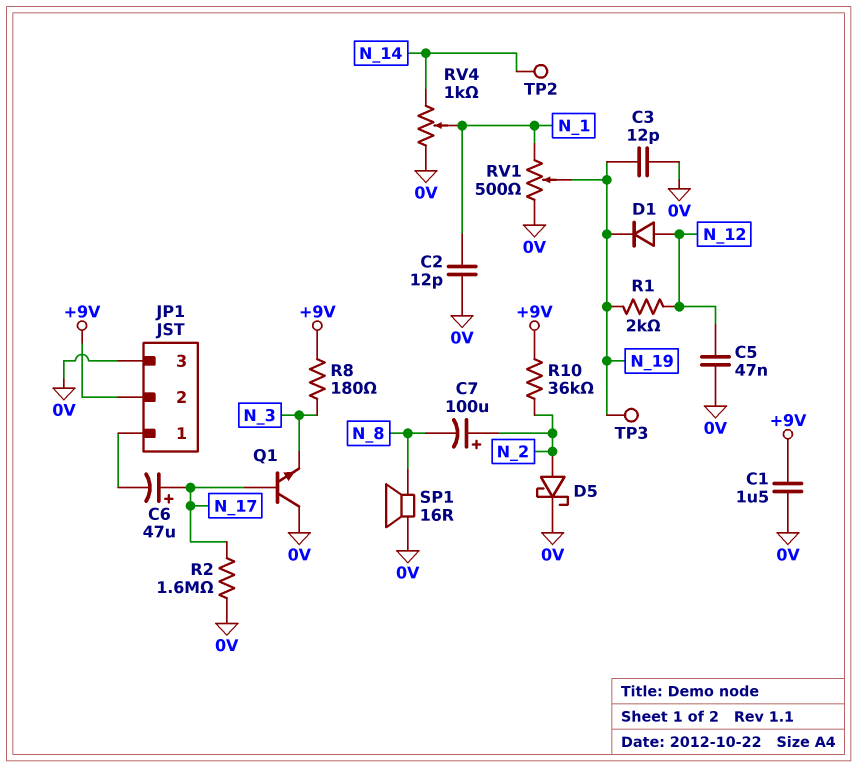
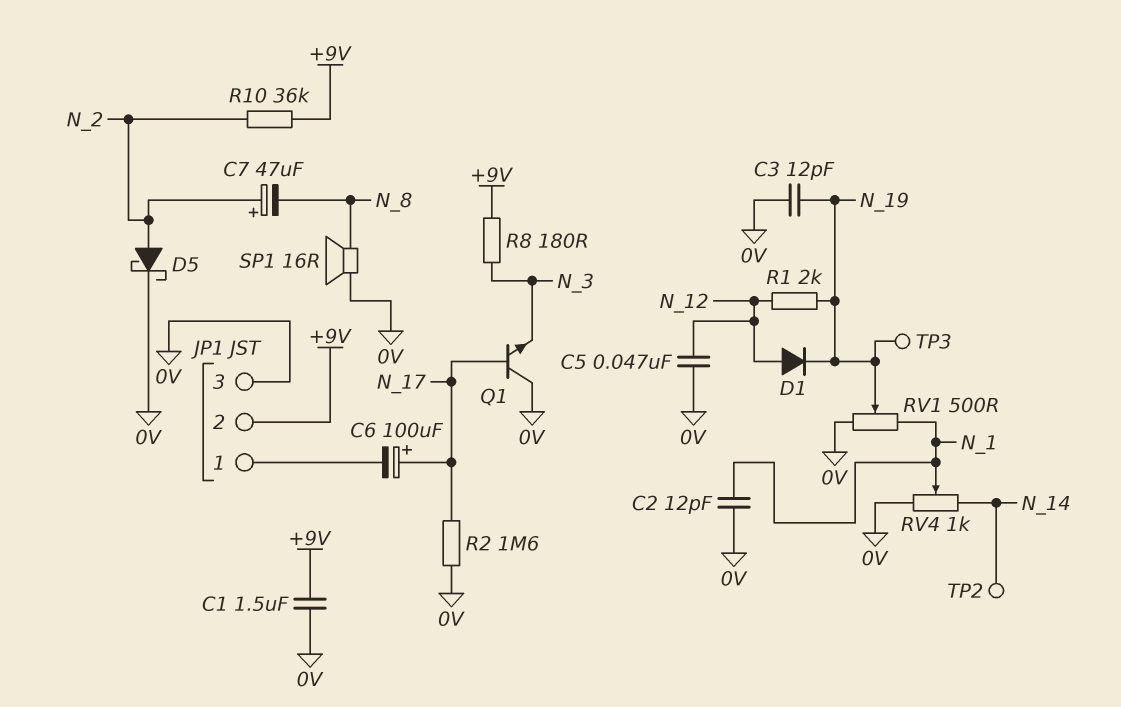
C6: 47uF (plus N_17, minus JP1/1) -> 100uF (plus N_17, minus JP1/1)
C7: 100uF (plus N_2, minus N_8) -> 47uF (plus N_2, minus N_8)

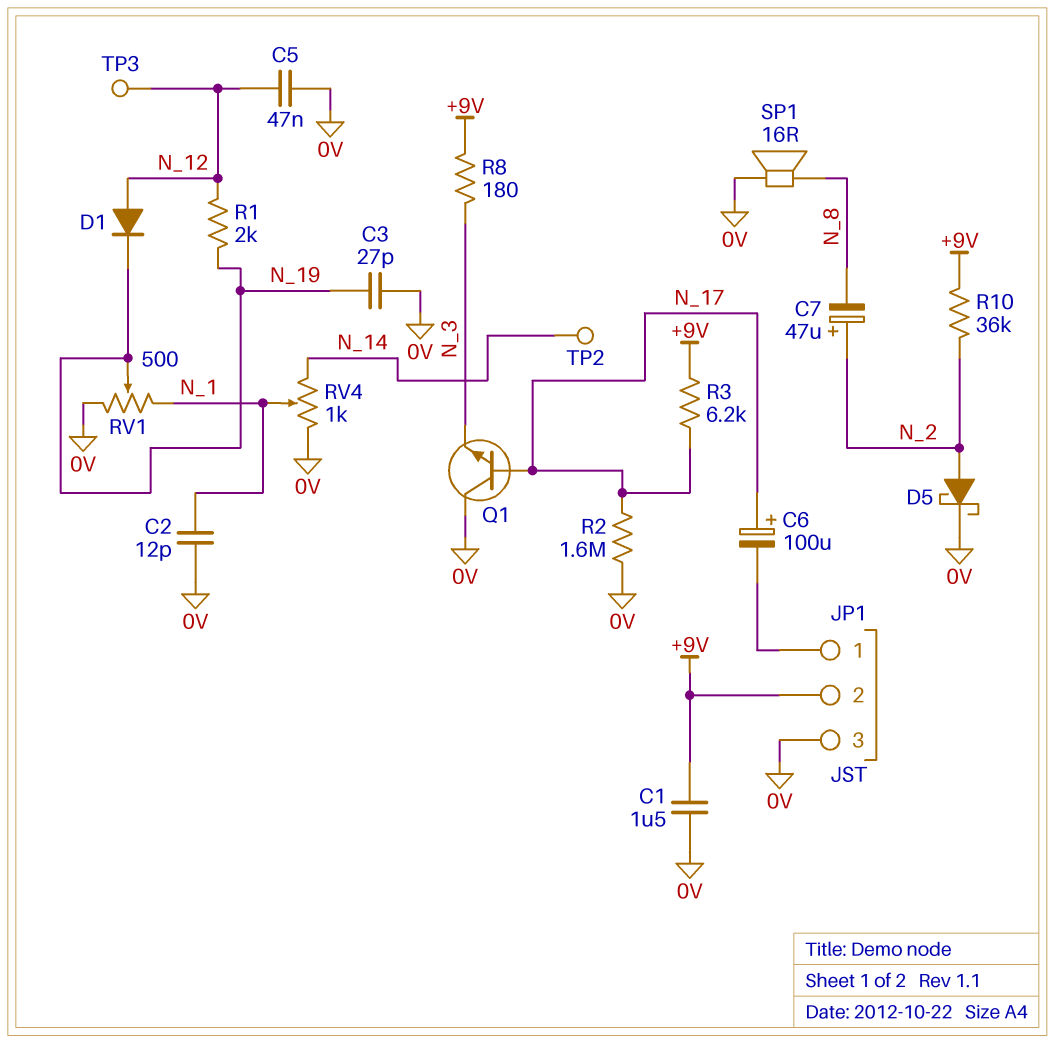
C3: 12pF (0V, N_19) -> 27pF (0V, N_19)
R3: none -> 6.2k (+9V, N_17)
TP3: test point (N_19) -> test point (N_12)

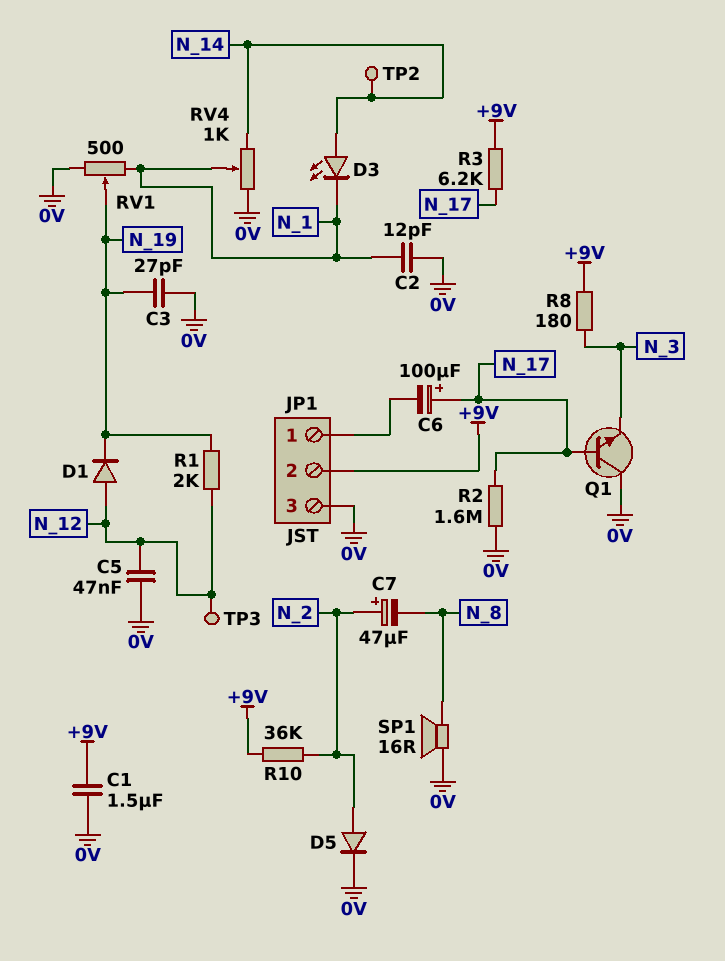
D3: none -> LED (A N_14, K N_1)
D5: schottky (A N_2, K 0V) -> diode (A N_2, K 0V)

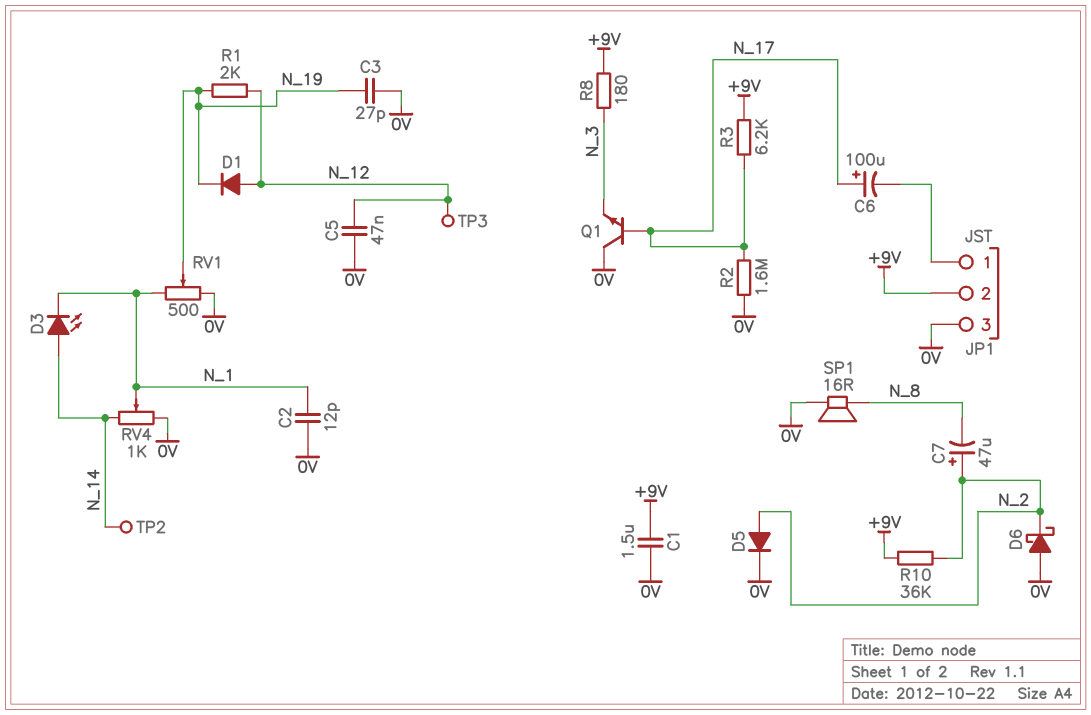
D6: none -> schottky (A 0V, K N_2)

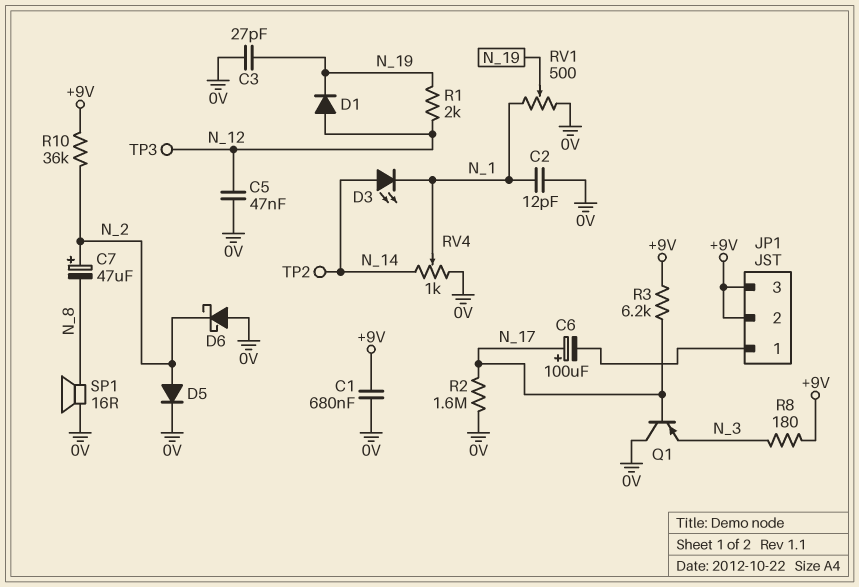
C1: 1.5uF (+9V, 0V) -> 680nF (+9V, 0V)
JP1 pin 3: 0V -> +9V
Q1: NPN (B N_17, C 0V, E N_3) -> PNP (B N_17, C 0V, E N_3)

